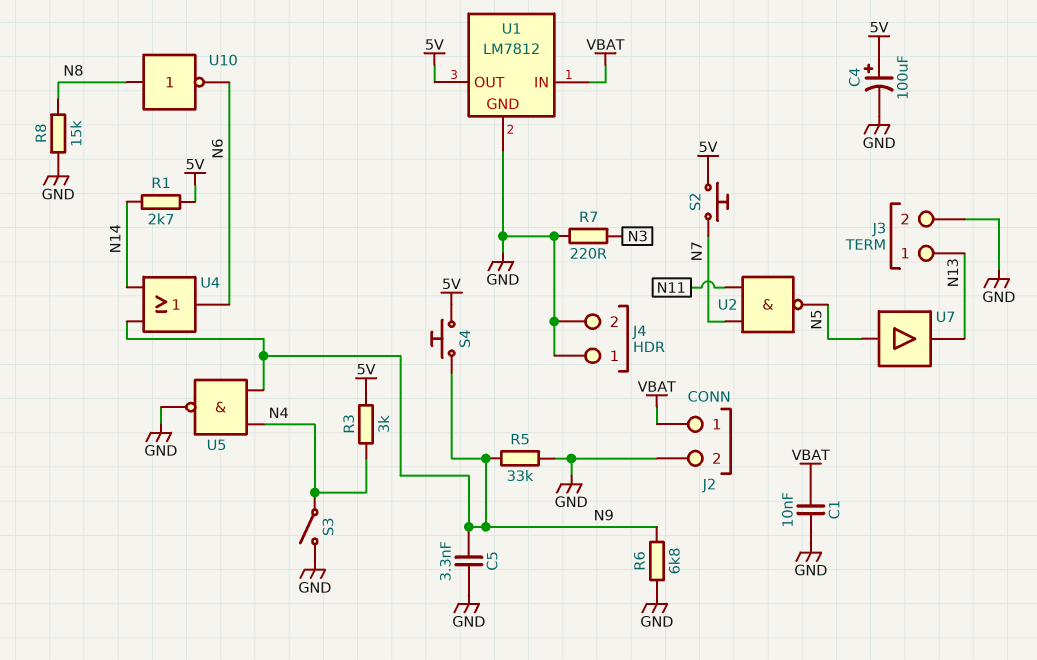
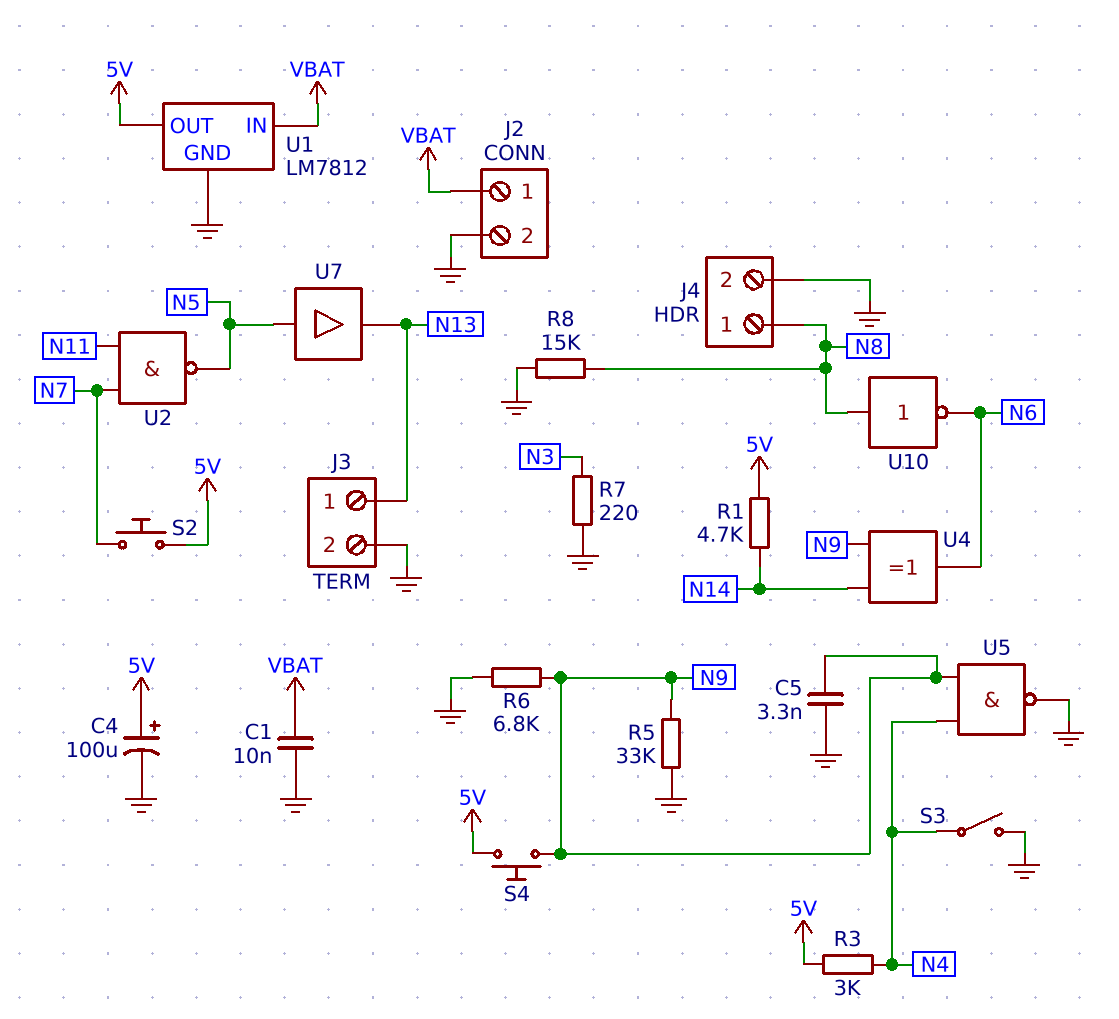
J4 pin 1: GND -> N8
R1: 2.7k (5V, N14) -> 4.7k (5V, N14)
U4: OR (in N9, in N14, out N6) -> XOR (in N9, in N14, out N6)

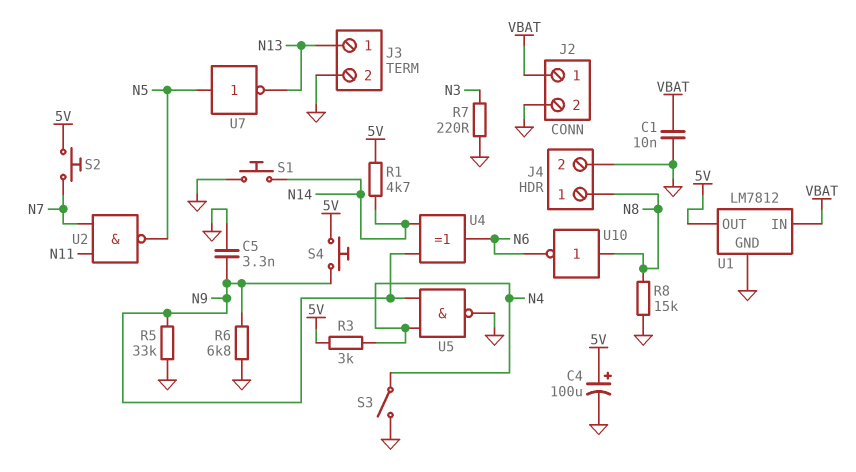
S1: none -> button (GND, N14)
U7: buffer (in N5, out N13) -> NOT (in N5, out N13)

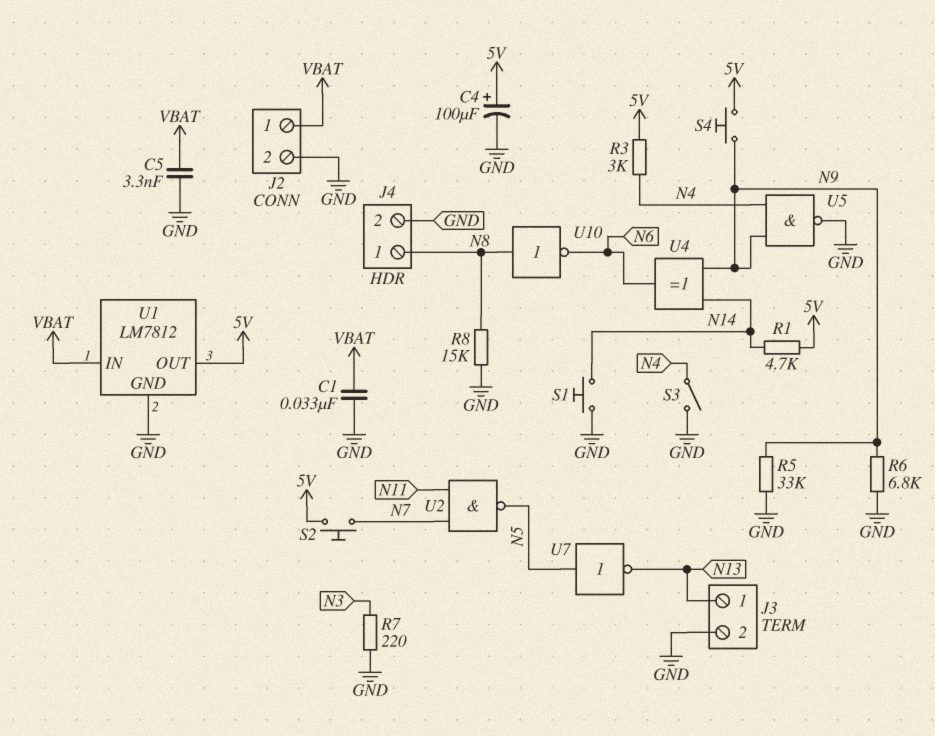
C1: 10nF (GND, VBAT) -> 33nF (GND, VBAT)
C5: 3.3nF (GND, N9) -> 3.3nF (GND, VBAT)

